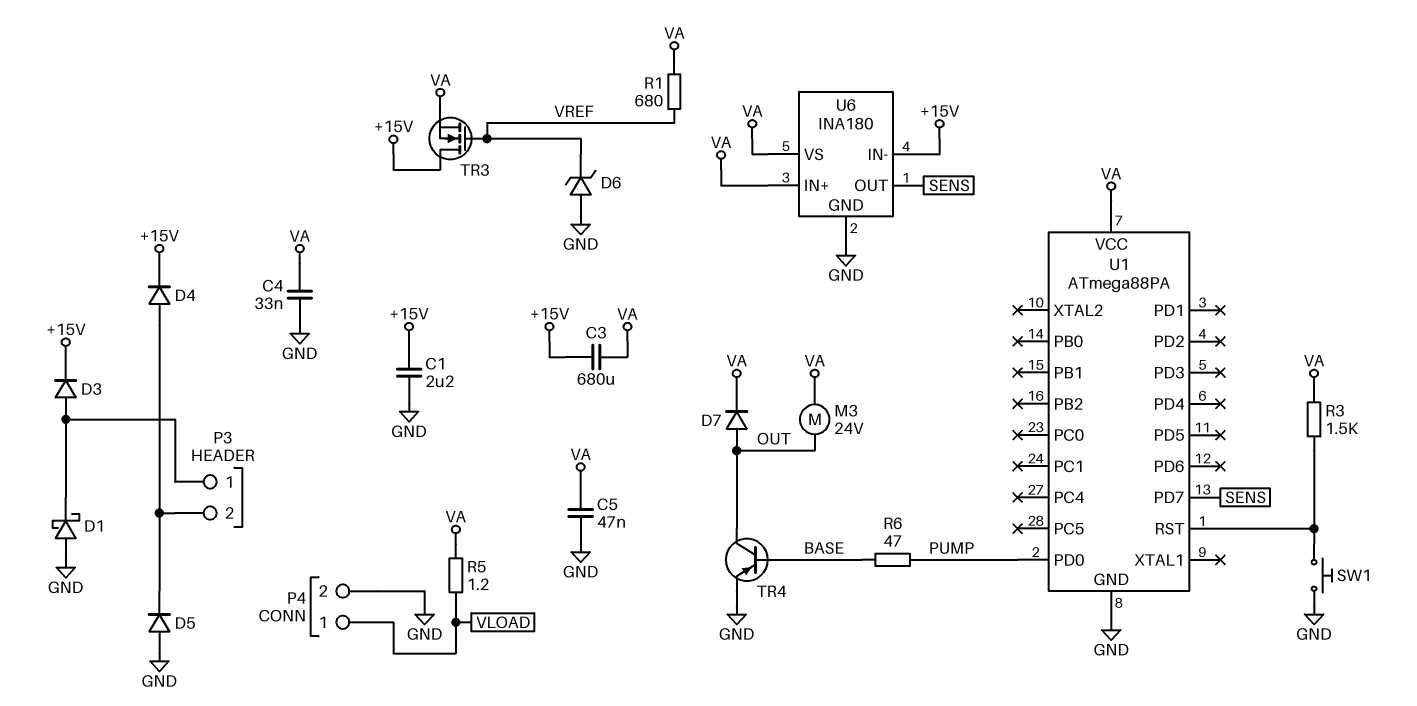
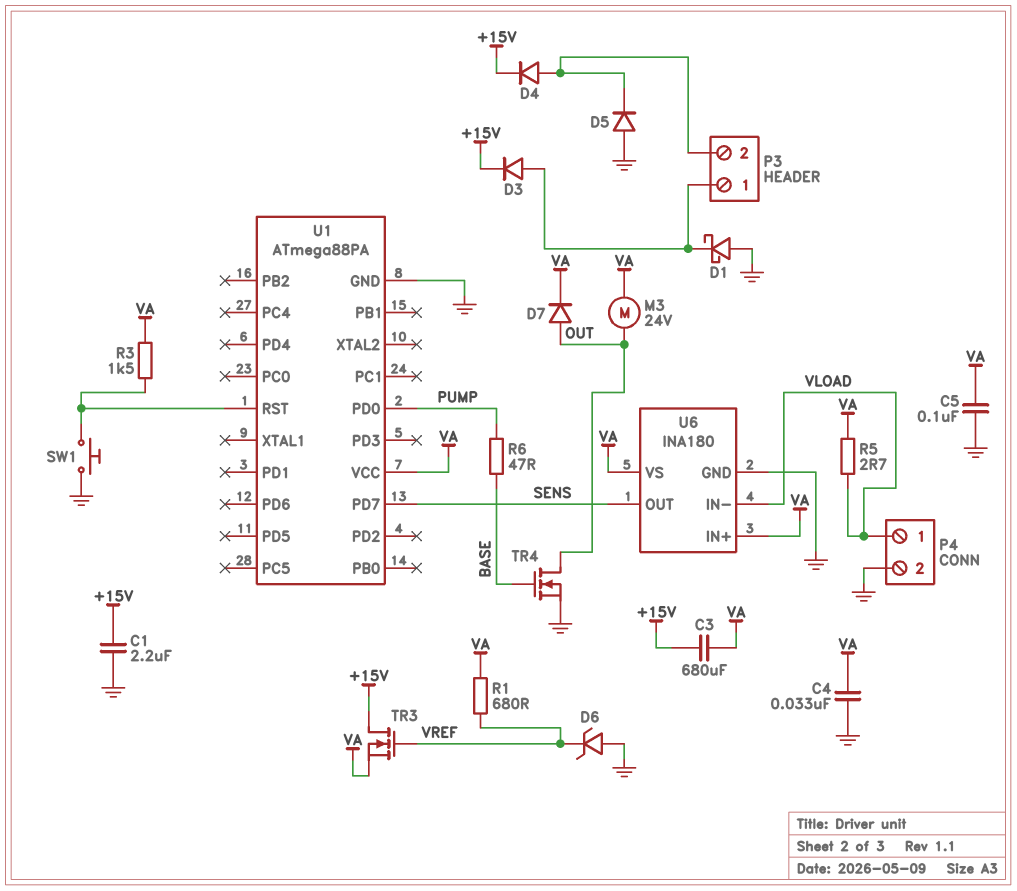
C5: 47nF (GND, VA) -> 100nF (GND, VA)
R5: 1.2 (VA, VLOAD) -> 2.7 (VA, VLOAD)
TR4: PNP (B BASE, C OUT, E GND) -> NMOS (G BASE, D OUT, S GND)
U6 pin IN-: +15V -> VLOAD

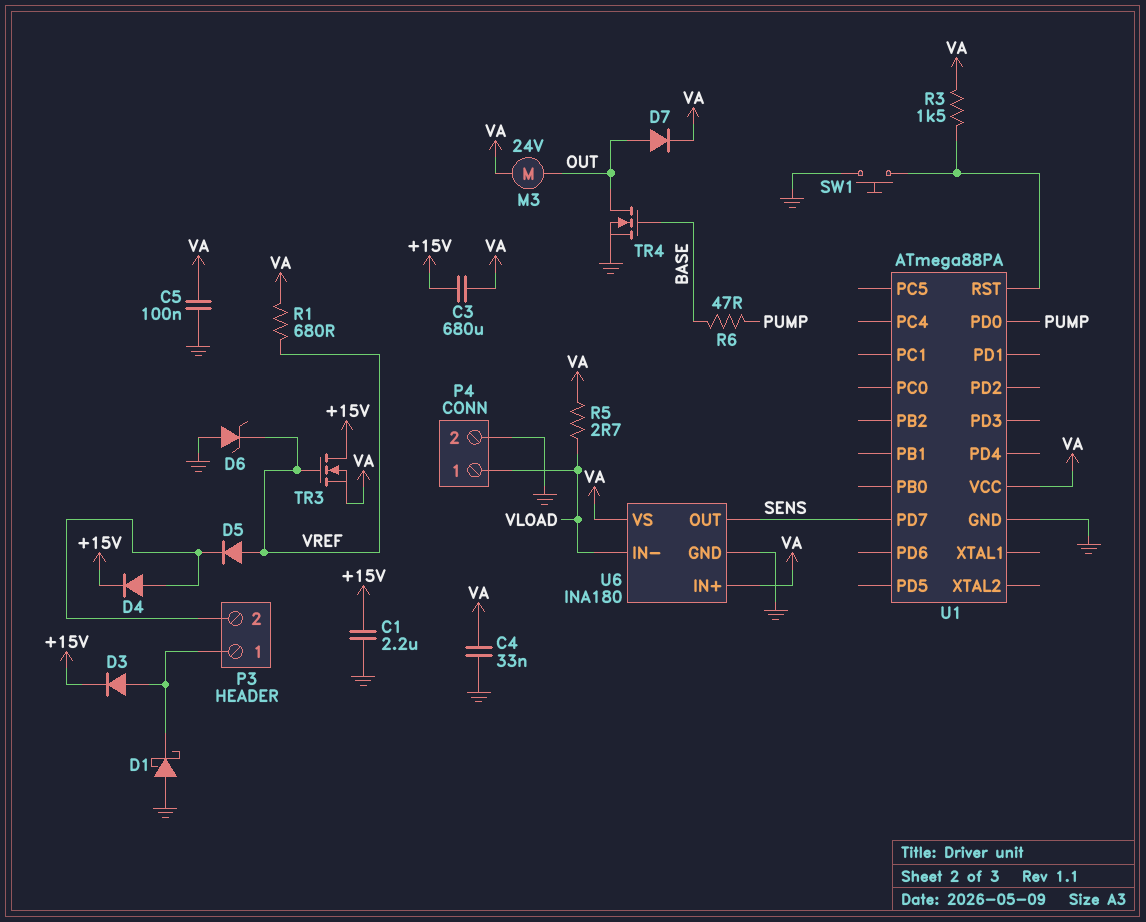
D5: diode (A GND, K P3/2) -> diode (A VREF, K P3/2)

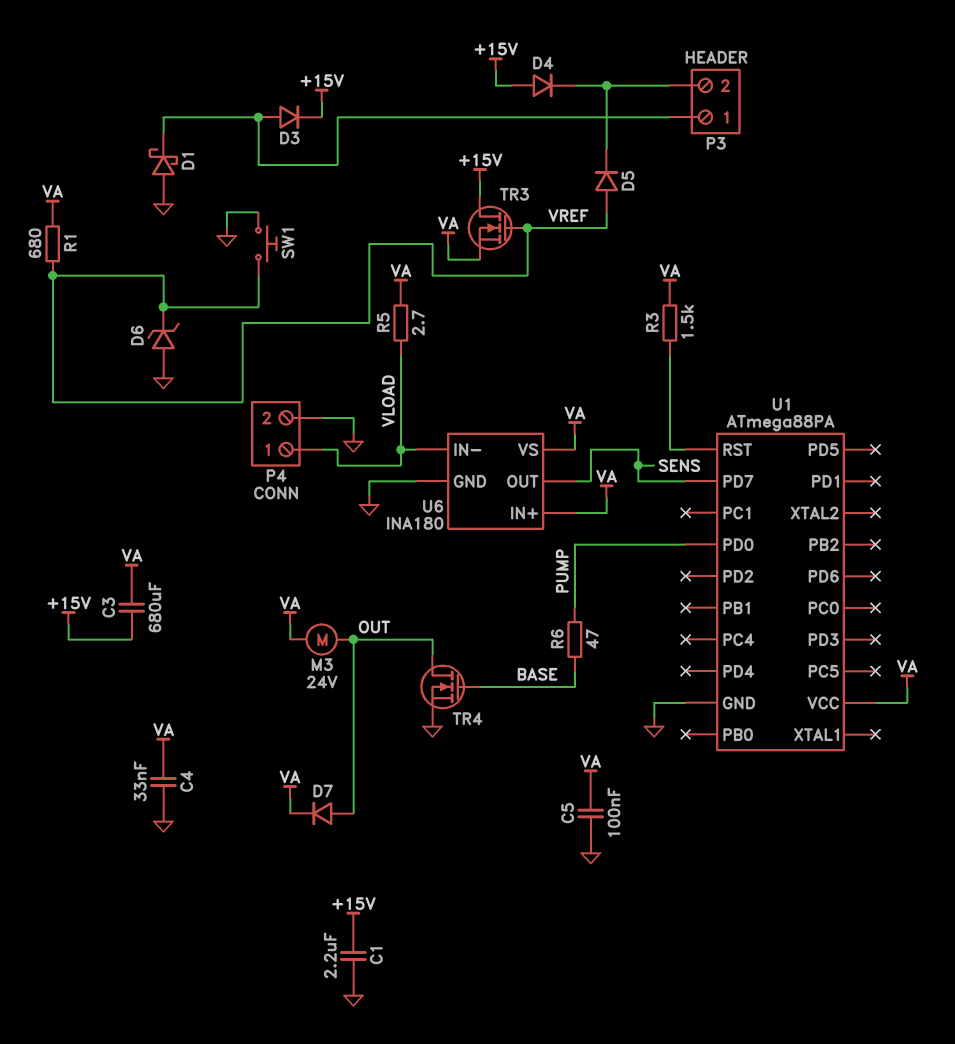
D4: diode (A P3/2, K +15V) -> diode (A +15V, K P3/2)
SW1: button (GND, U1/RST) -> button (GND, VREF)

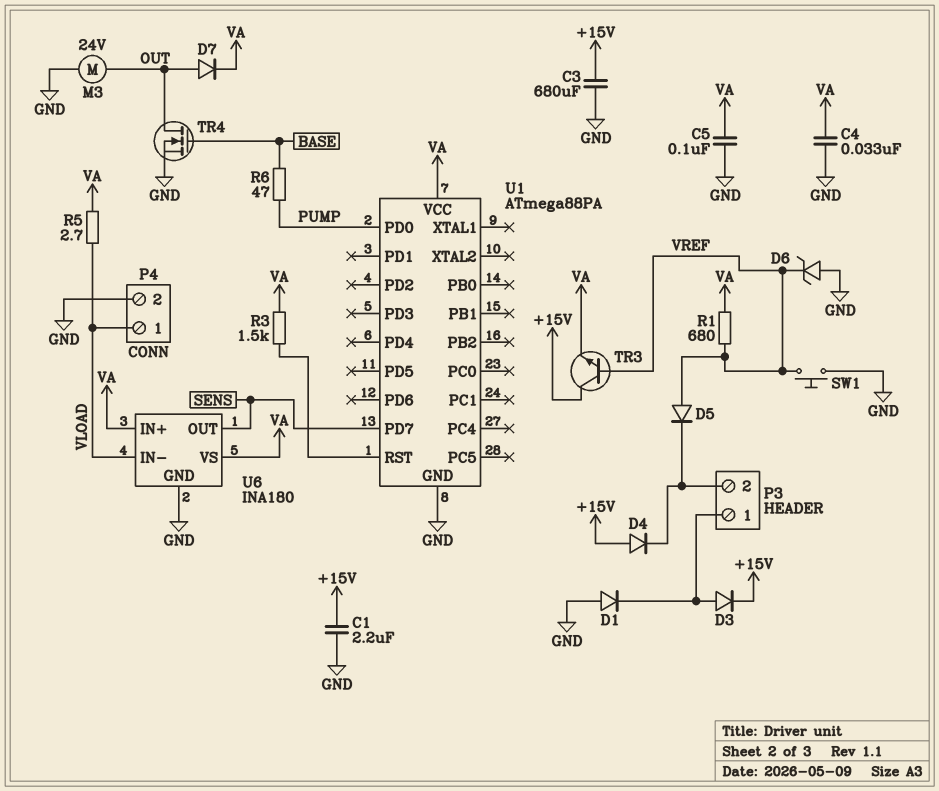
C3: 680uF (+15V, VA) -> 680uF (+15V, GND)
D1: schottky (A GND, K P3/1) -> diode (A GND, K P3/1)
M3: motor 24V (OUT, VA) -> motor 24V (GND, OUT)
TR3: NMOS (G VREF, D +15V, S VA) -> NPN (B VREF, C +15V, E VA)

